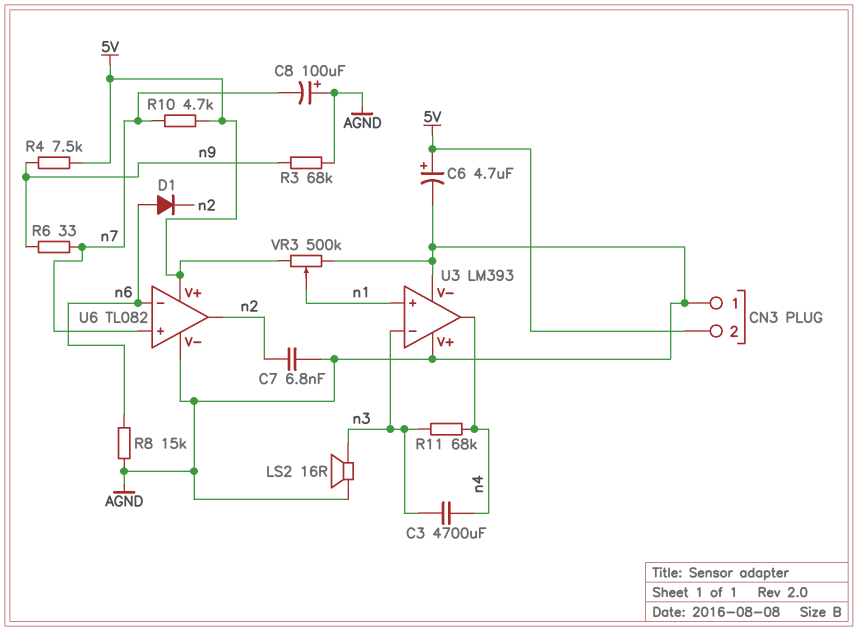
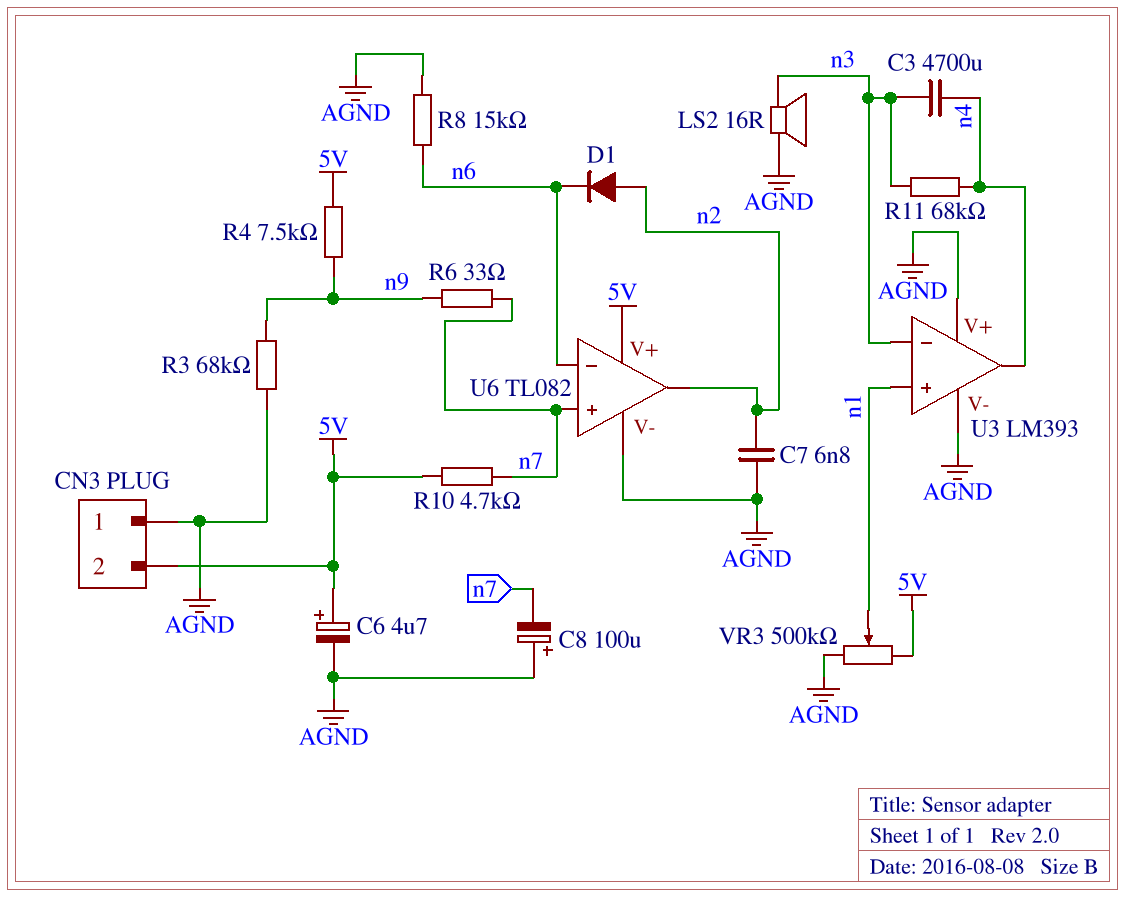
D1: diode (A n6, K n2) -> diode (A n2, K n6)

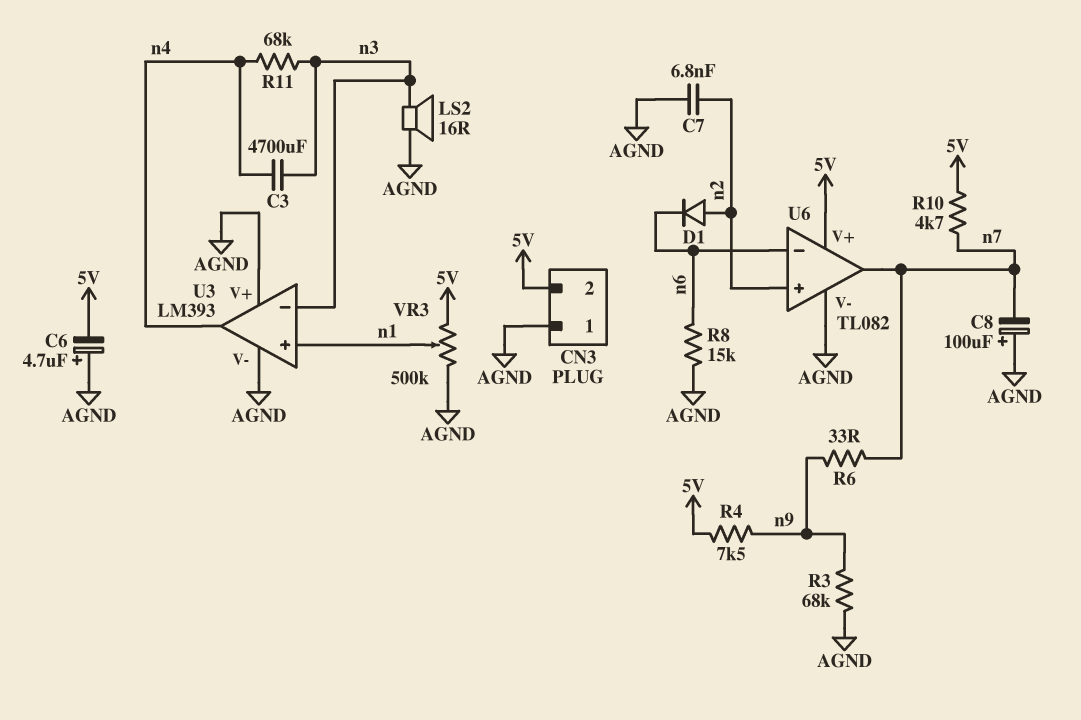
C6: 4.7uF (plus 5V, minus AGND) -> 4.7uF (plus AGND, minus 5V)
U6 pin in+: n7 -> n2
U6 pin out: n2 -> n7

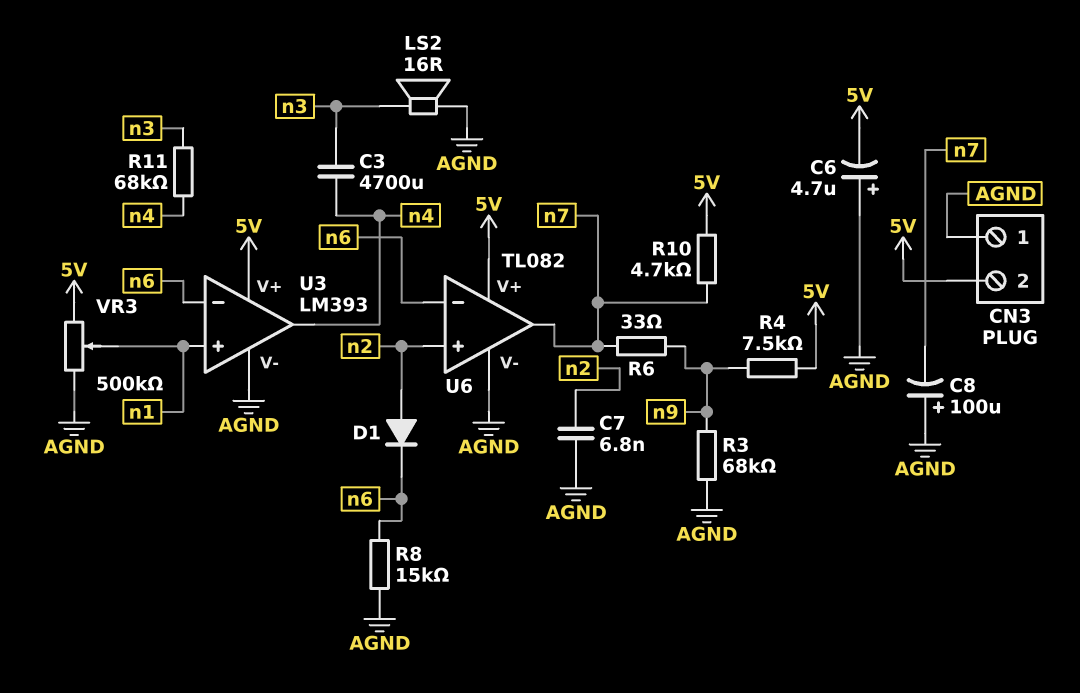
U3 pin V+: AGND -> 5V
U3 pin in-: n3 -> n6

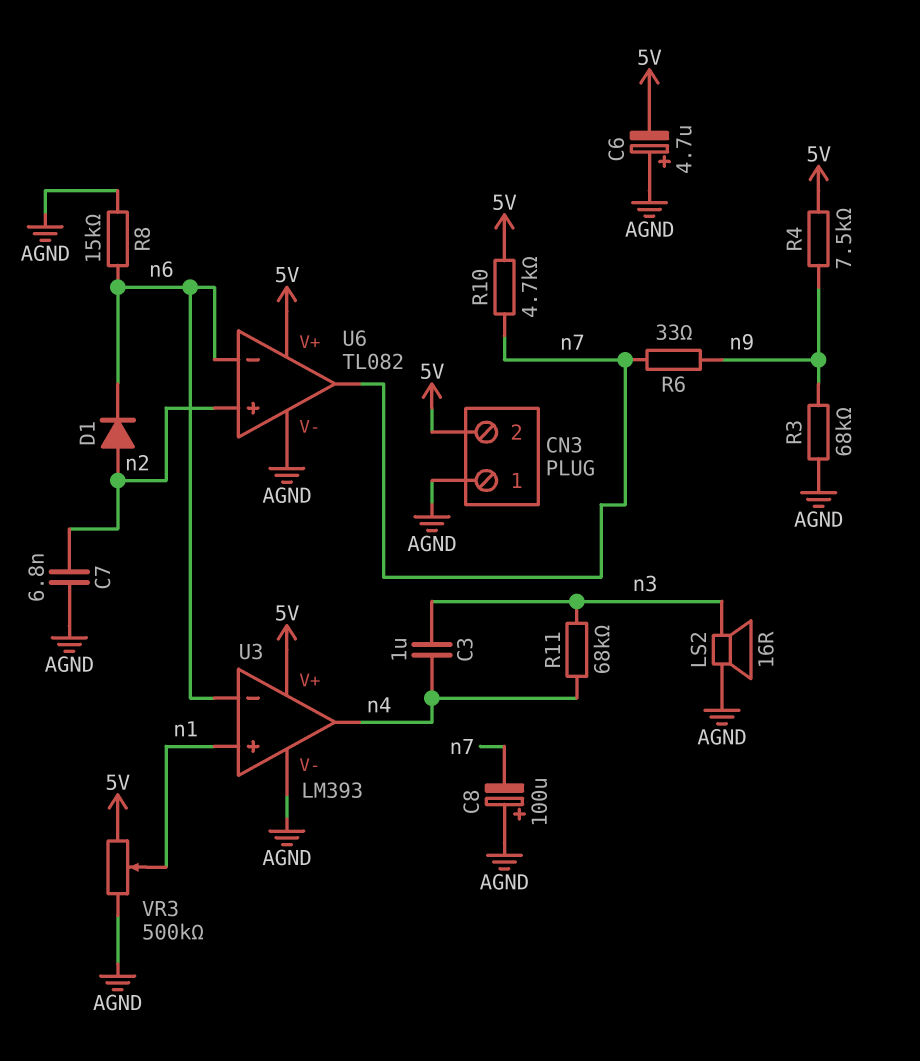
C3: 4700uF (n3, n4) -> 1uF (n3, n4)

